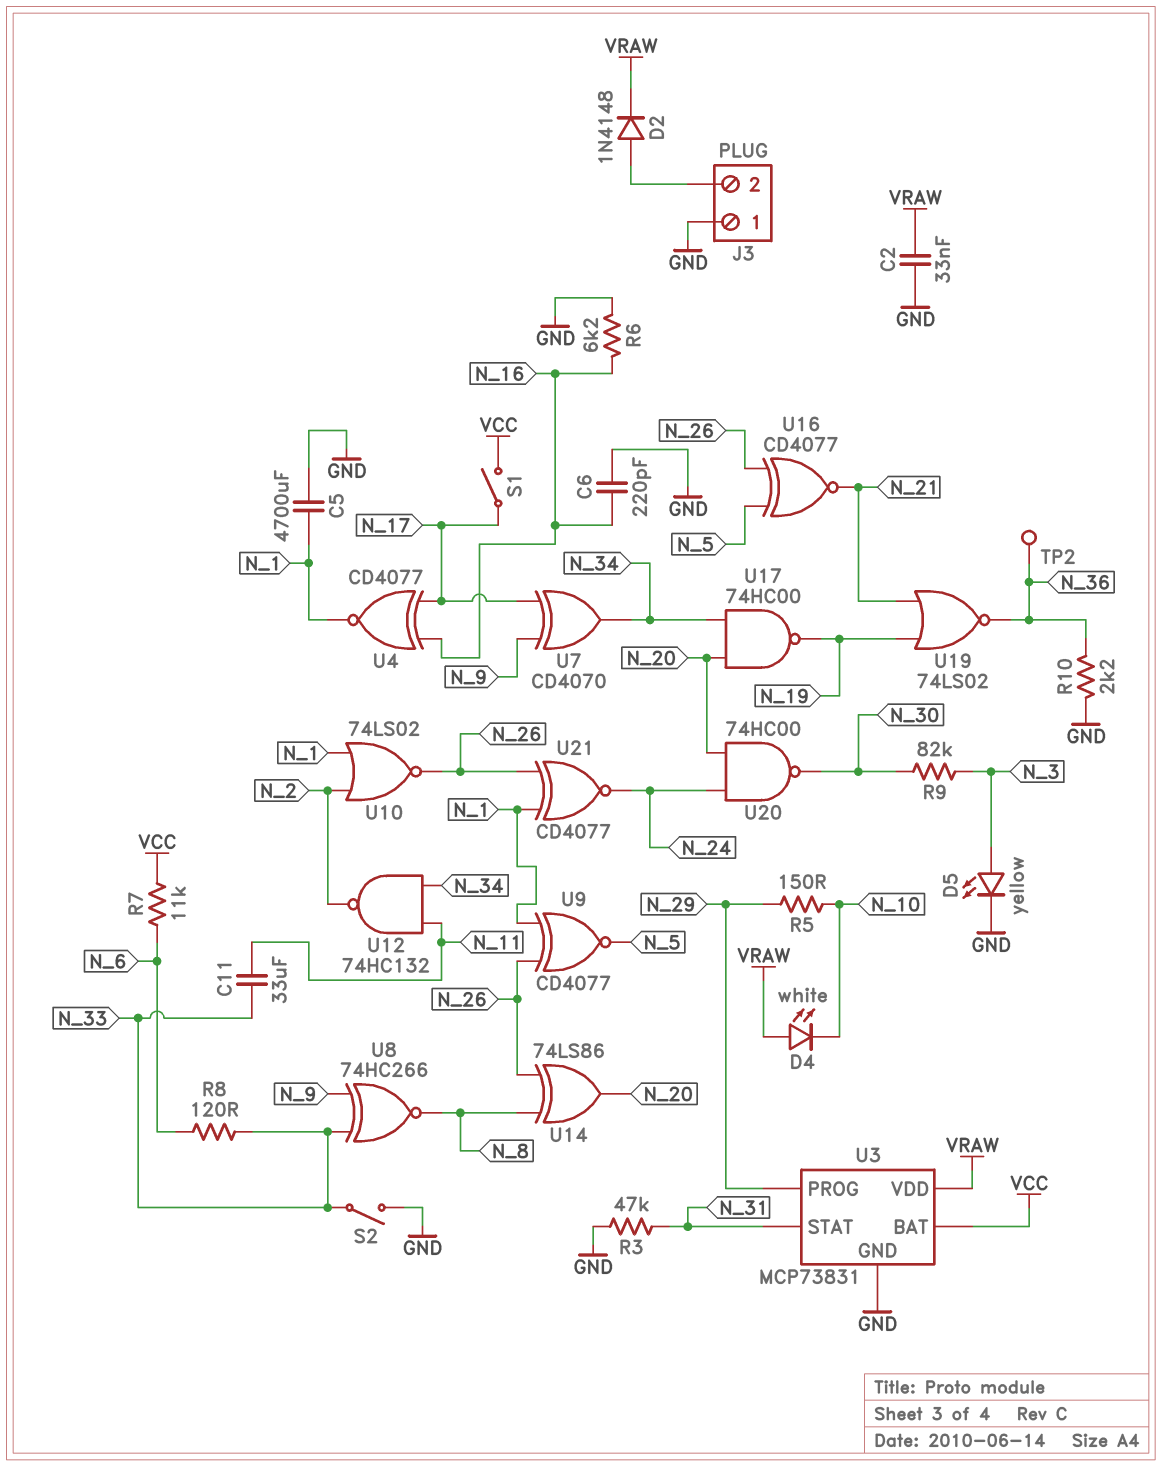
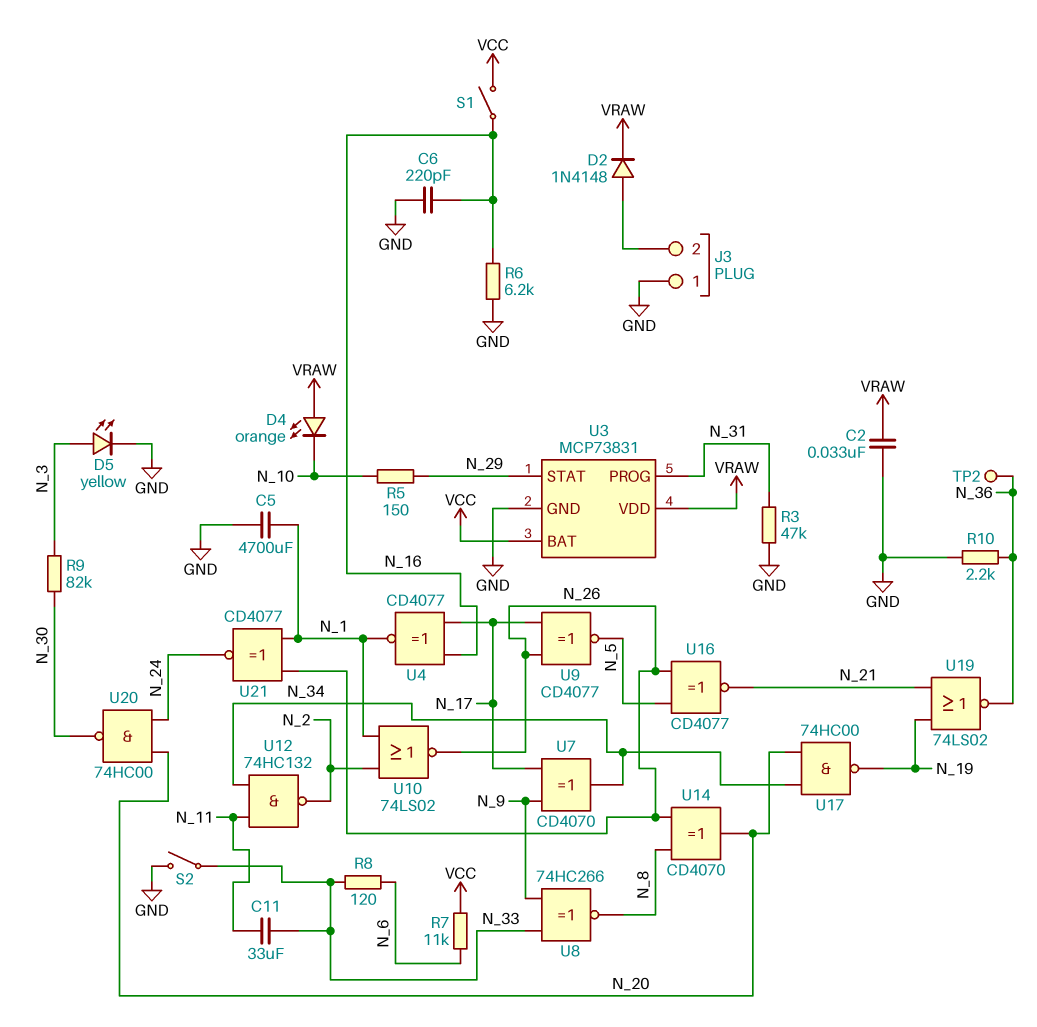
D4: LED white (A VRAW, K N_10) -> LED orange (A VRAW, K N_10)
S1: switch (N_17, VCC) -> switch (N_16, VCC)
U3 pin PROG: N_29 -> N_31
U3 pin STAT: N_31 -> N_29
U9: XNOR CD4077 (in N_1, in N_26, out N_5) -> XNOR CD4077 (in N_17, in N_26, out N_5)
U14: XOR 74LS86 (in N_8, in N_26, out N_20) -> XOR CD4070 (in N_8, in N_26, out N_20)

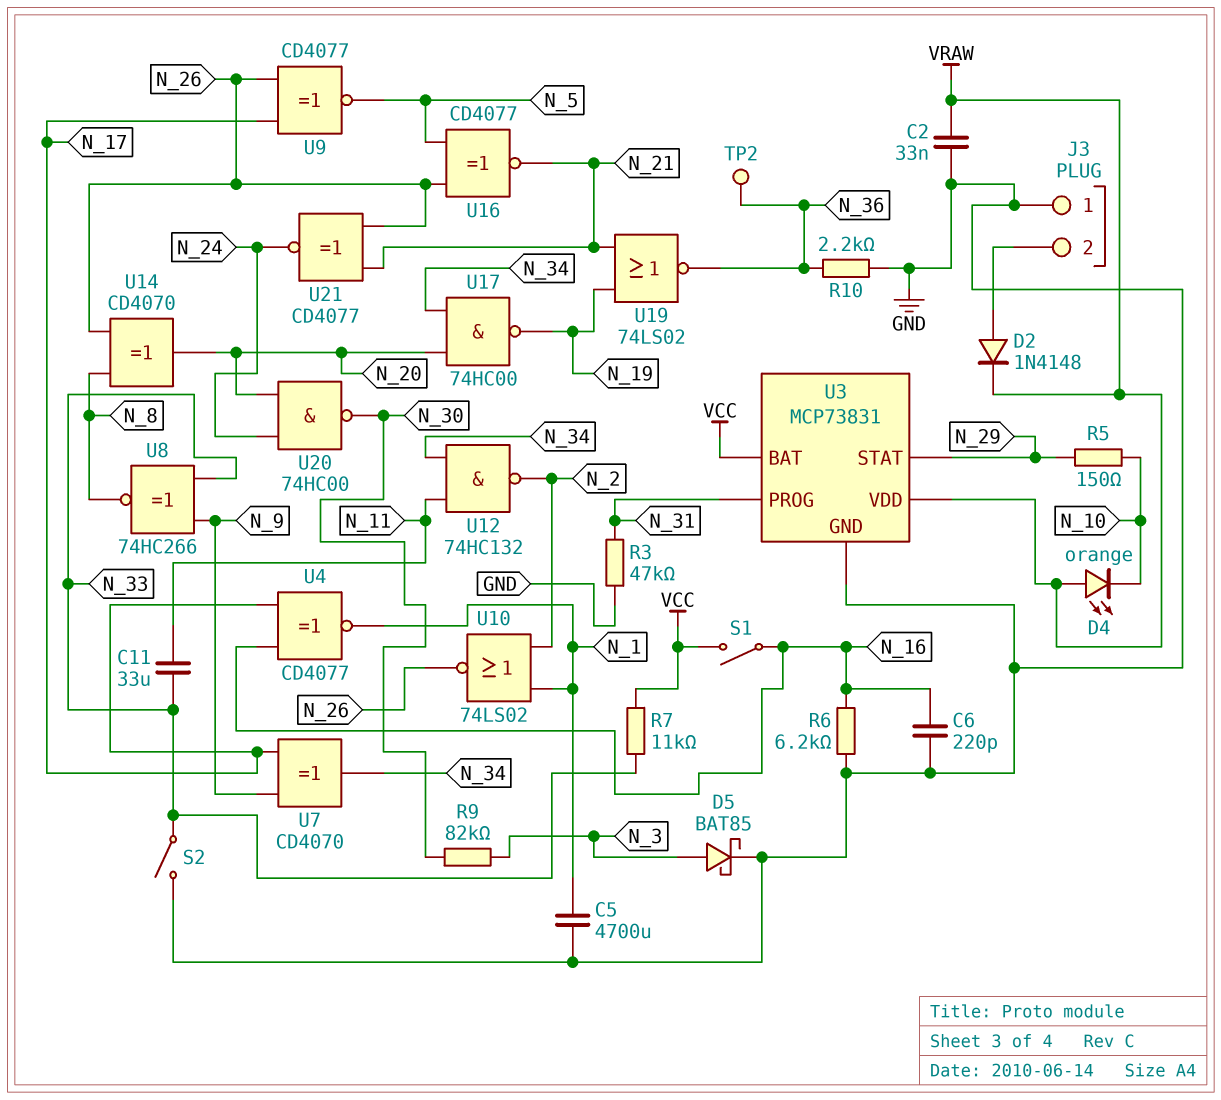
D5: LED yellow (A N_3, K GND) -> schottky BAT85 (A N_3, K GND)
R7: 11k (N_6, VCC) -> 11k (N_33, VCC)
R8: 120 (N_6, N_33) -> none
U21: XNOR CD4077 (in N_1, in N_26, out N_24) -> XNOR CD4077 (in N_21, in N_26, out N_24)

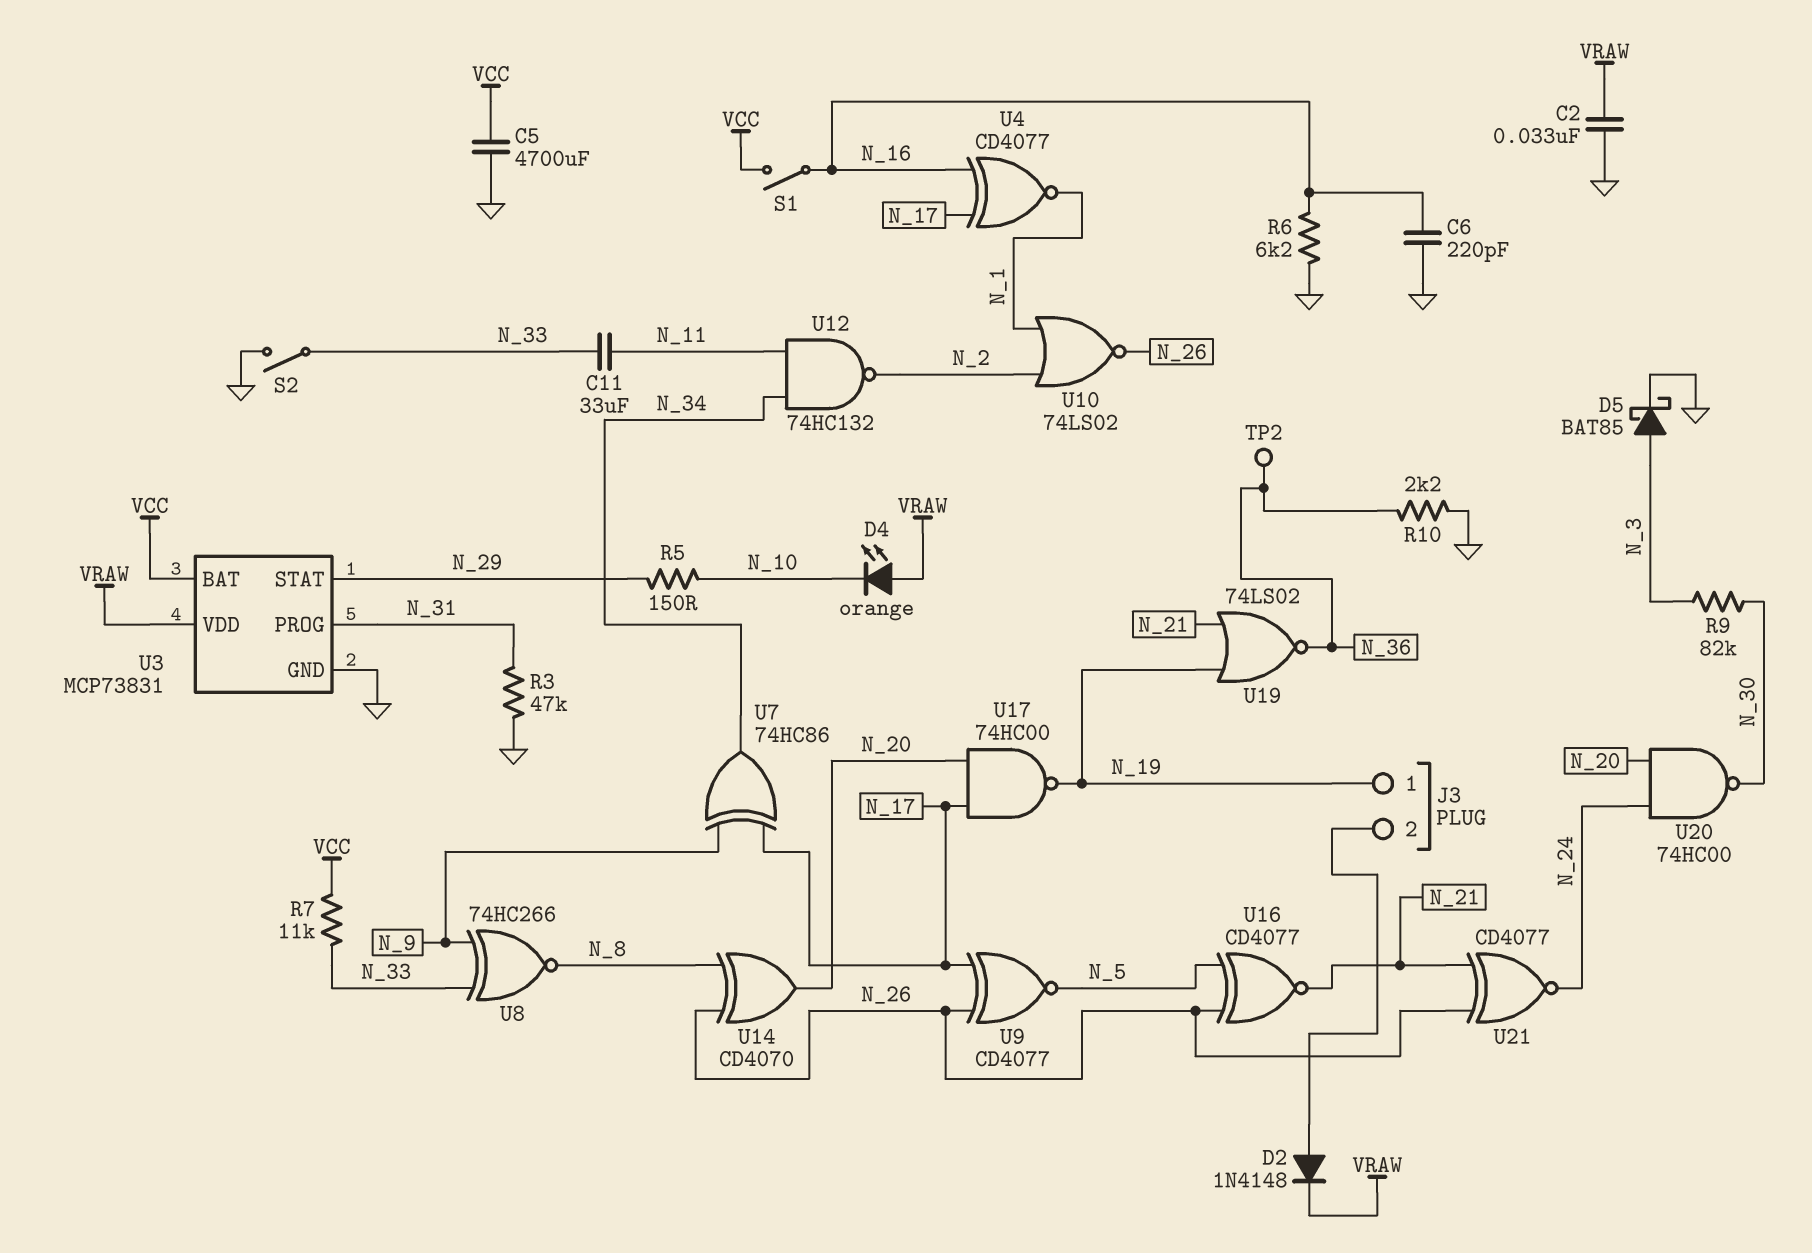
C5: 4700uF (GND, N_1) -> 4700uF (GND, VCC)
J3 pin 1: GND -> N_19
U7: XOR CD4070 (in N_9, in N_17, out N_34) -> XOR 74HC86 (in N_9, in N_17, out N_34)
U17: NAND 74HC00 (in N_20, in N_34, out N_19) -> NAND 74HC00 (in N_17, in N_20, out N_19)

